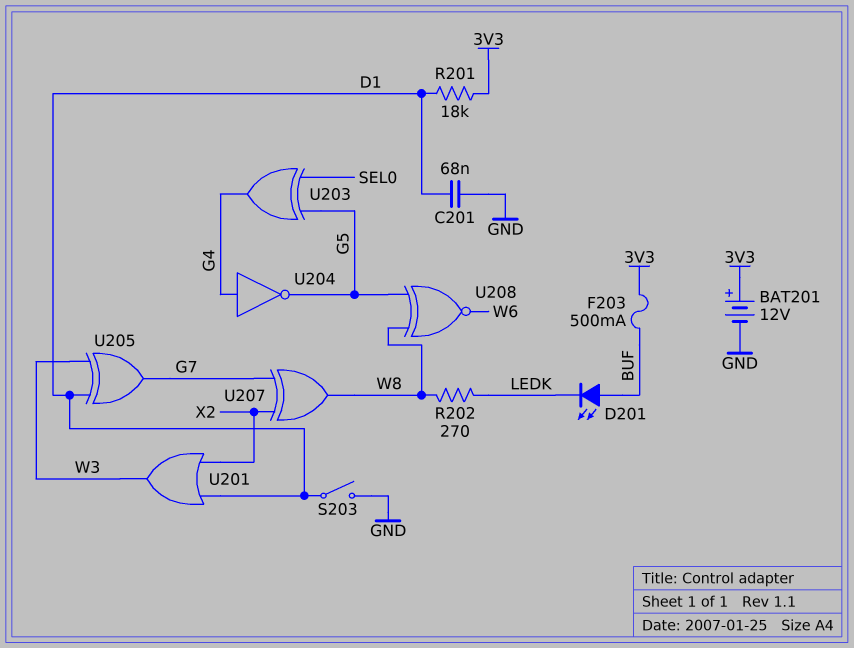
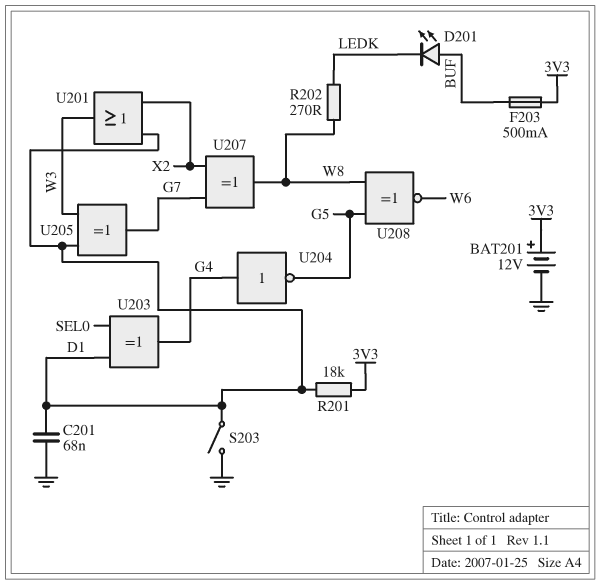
U203: XOR (in G5, in SEL0, out G4) -> XOR (in D1, in SEL0, out G4)

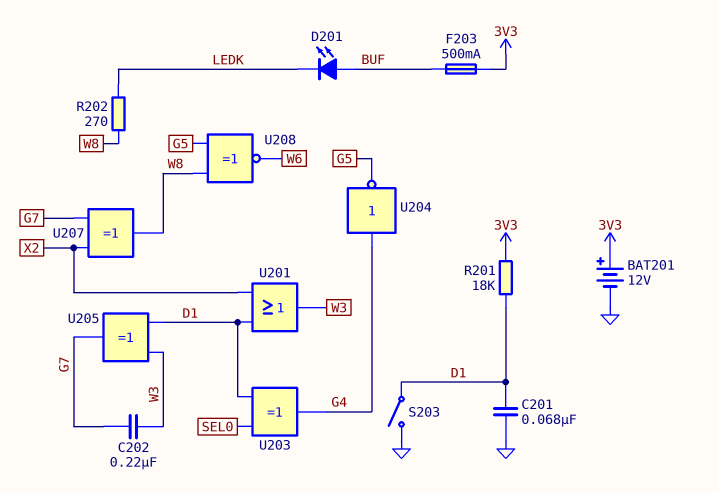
C202: none -> 220nF (G7, W3)

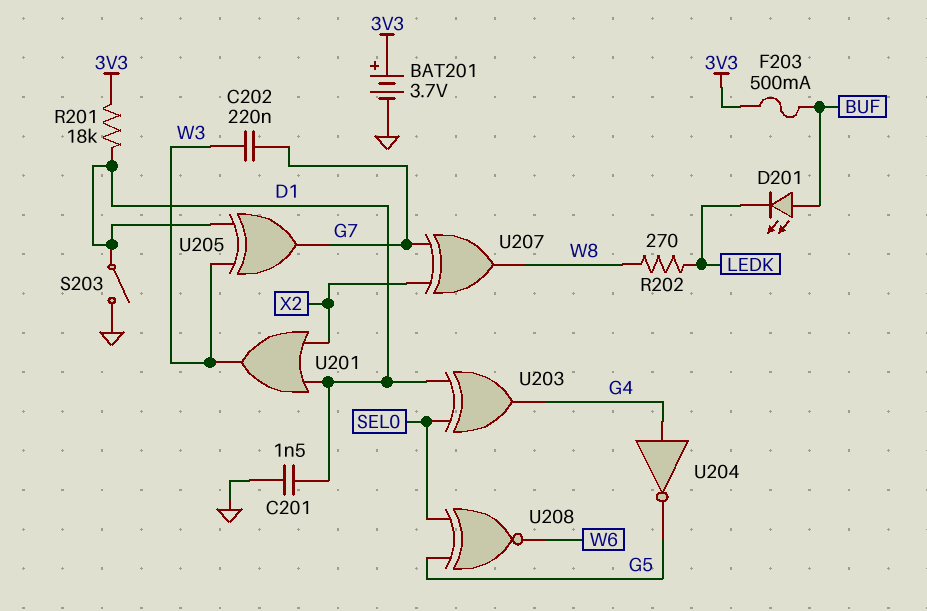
BAT201: 12V (plus 3V3, minus GND) -> 3.7V (plus 3V3, minus GND)
C201: 68nF (D1, GND) -> 1.5nF (D1, GND)
U208: XNOR (in G5, in W8, out W6) -> XNOR (in G5, in SEL0, out W6)

